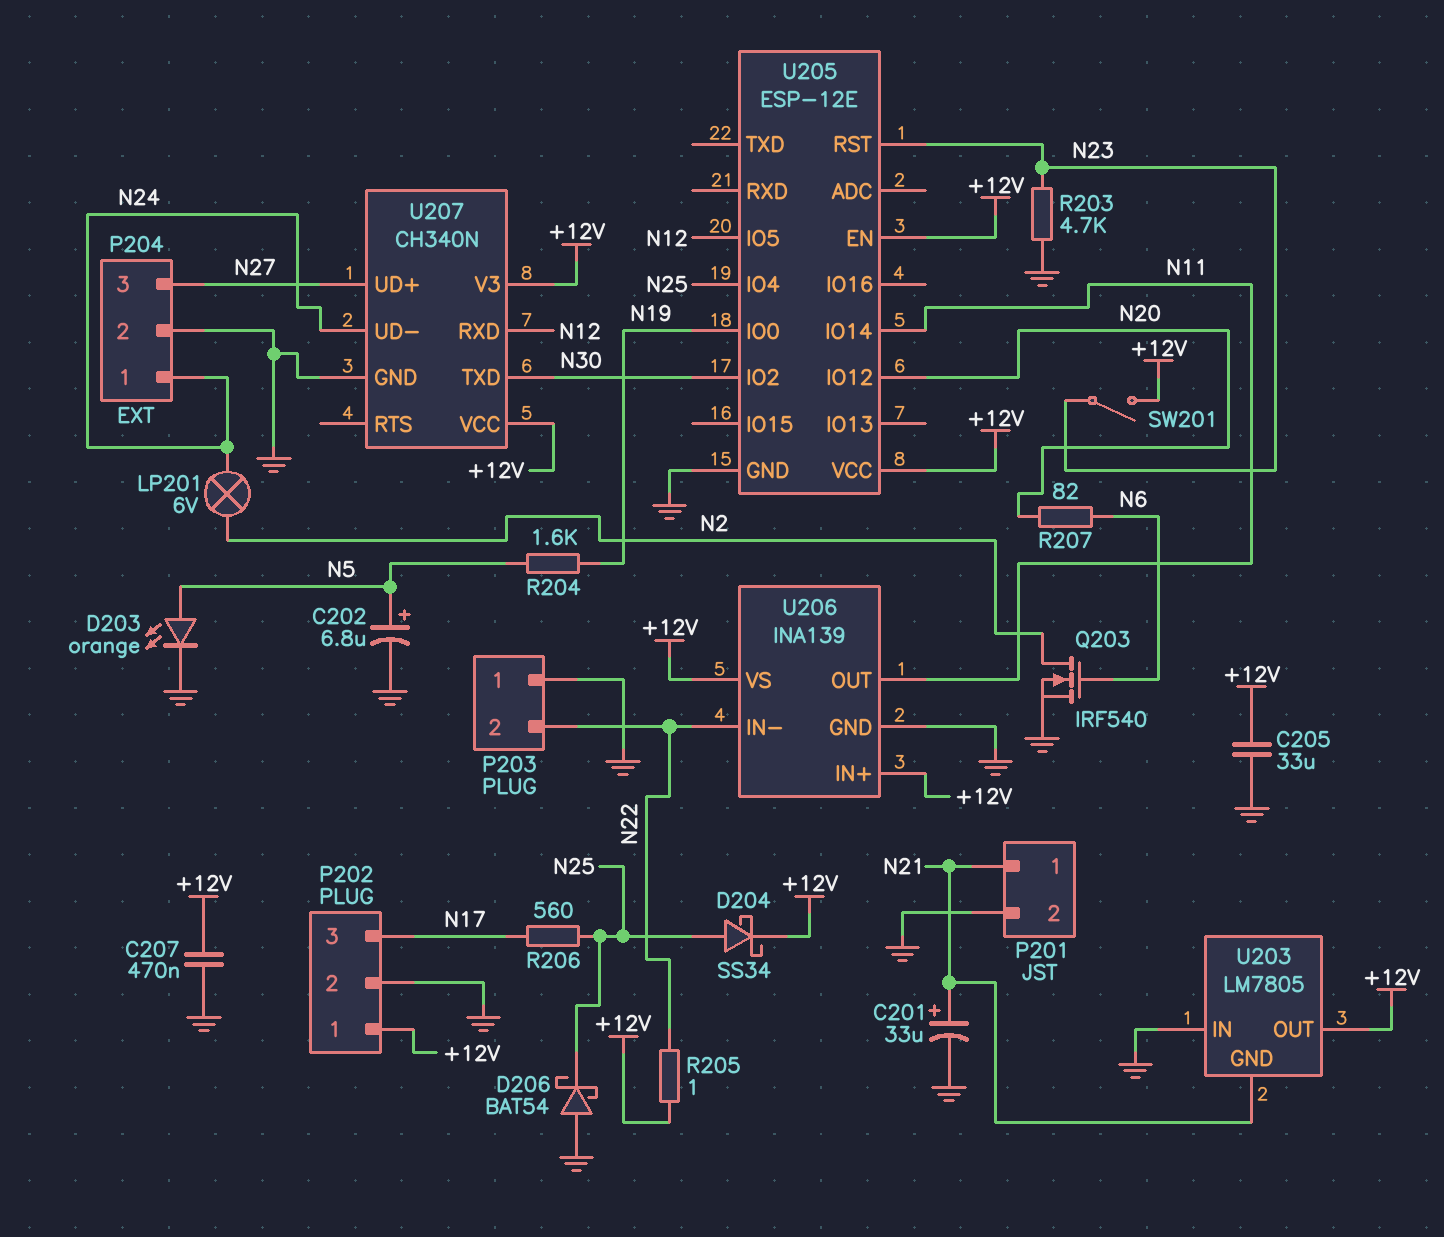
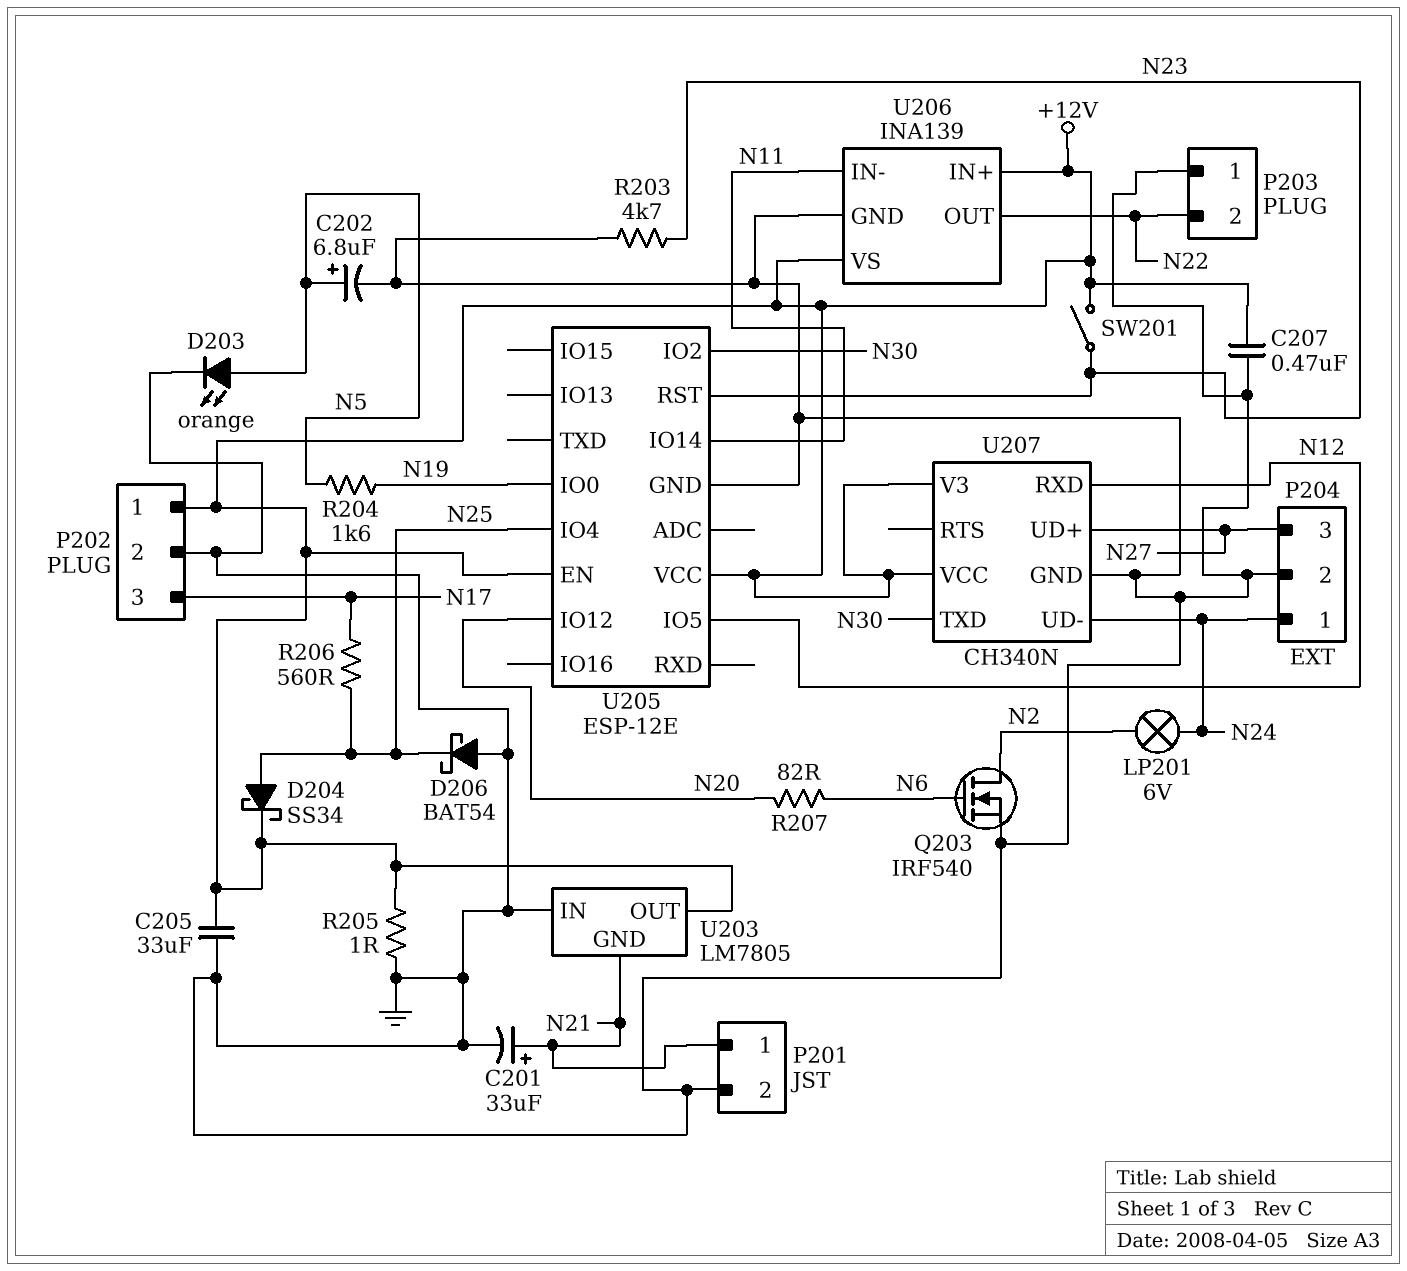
R205: 1 (+12V, N22) -> 1 (+12V, GND)
U206 pin IN-: N22 -> N11
U206 pin OUT: N11 -> N22

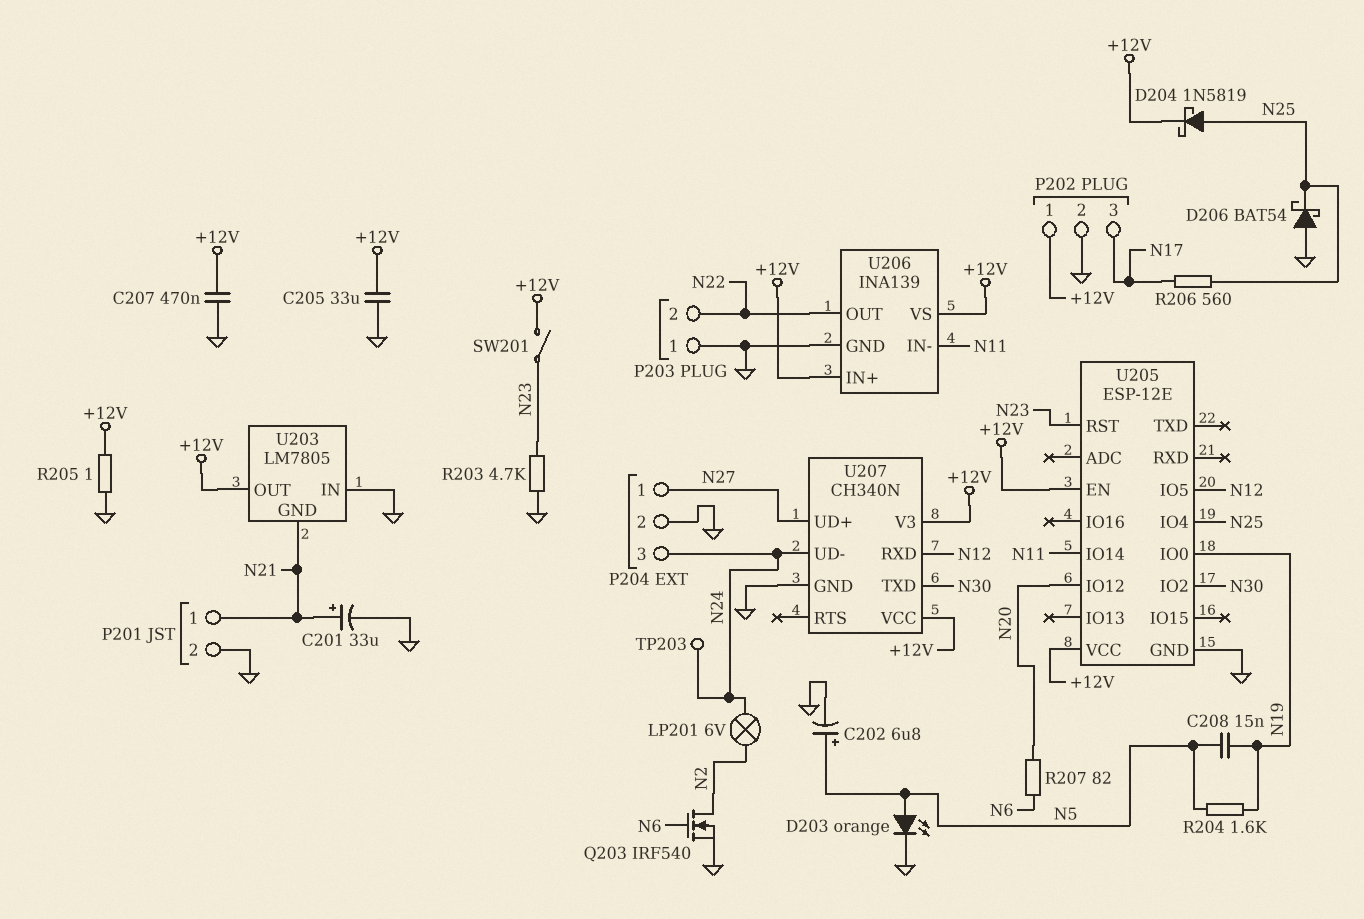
C208: none -> 15nF (N5, N19)
D204: schottky SS34 (A N25, K +12V) -> schottky 1N5819 (A N25, K +12V)
P204 pin 1: N24 -> N27
P204 pin 3: N27 -> N24
TP203: none -> test point (N24)

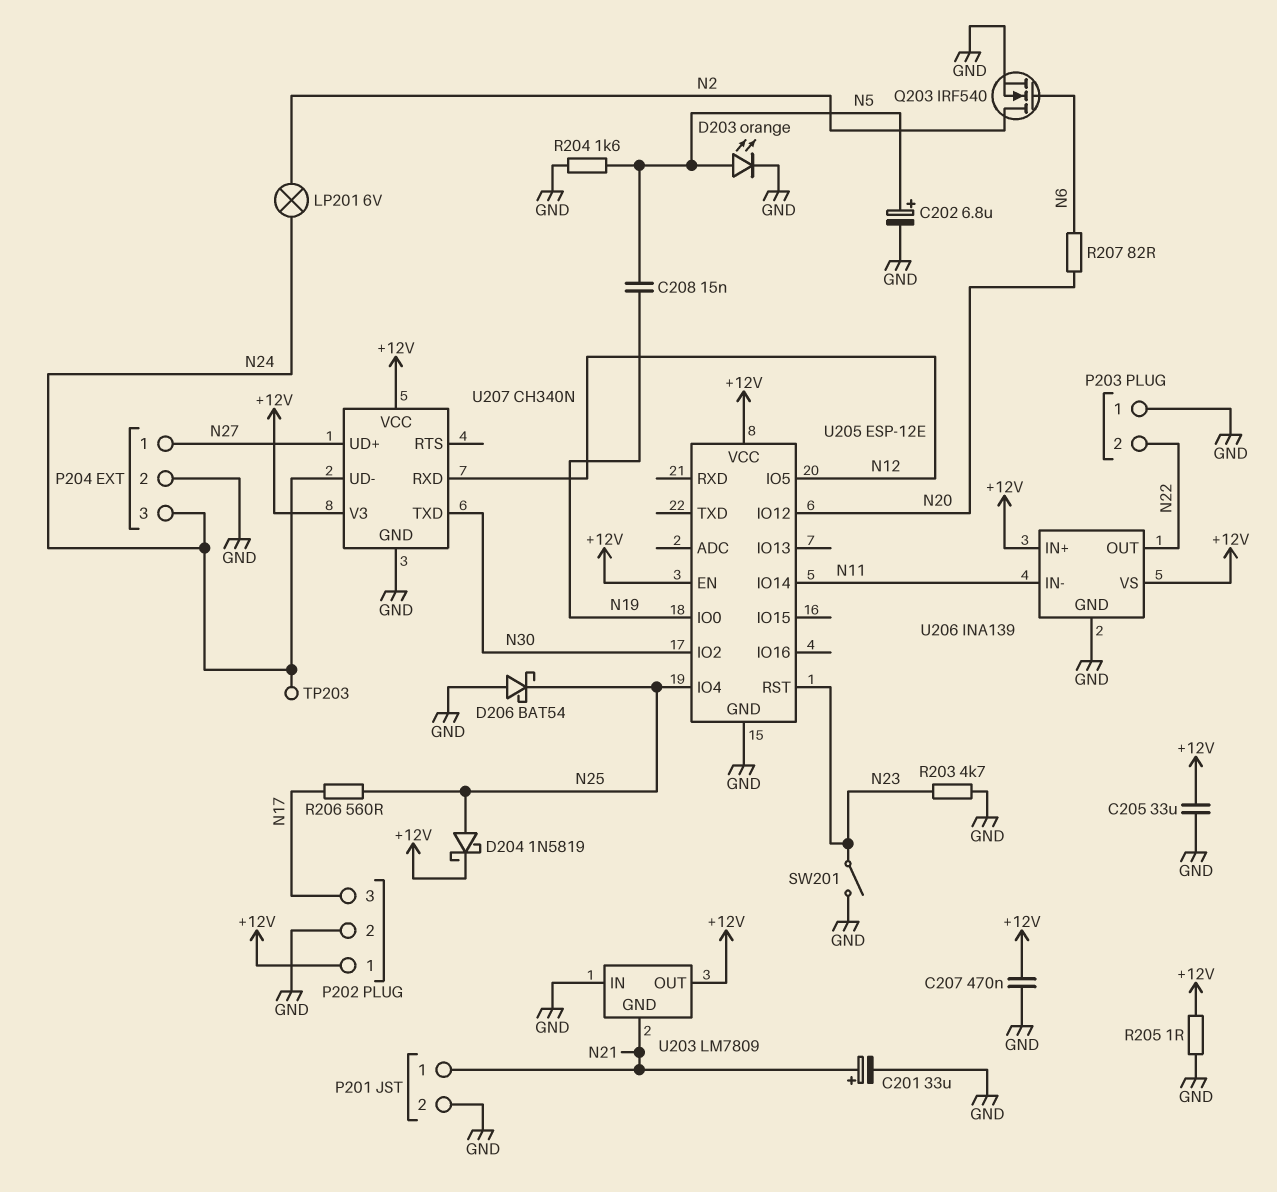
R204: 1.6k (N5, N19) -> 1.6k (GND, N5)
SW201: switch (+12V, N23) -> switch (GND, N23)
U203: LM7805 -> LM7809

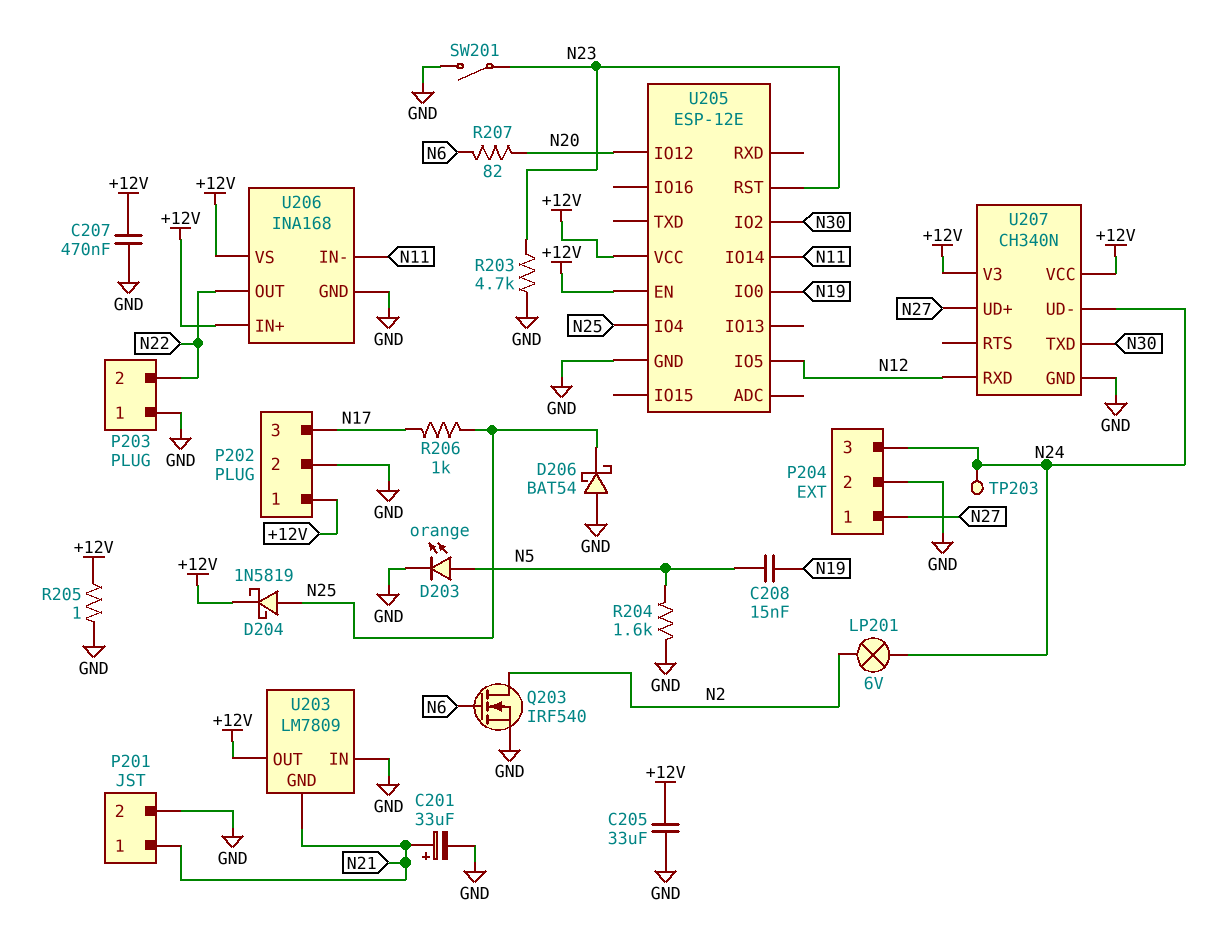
C202: 6.8uF (plus N5, minus GND) -> none
R206: 560 (N17, N25) -> 1k (N17, N25)
U206: INA139 -> INA168

